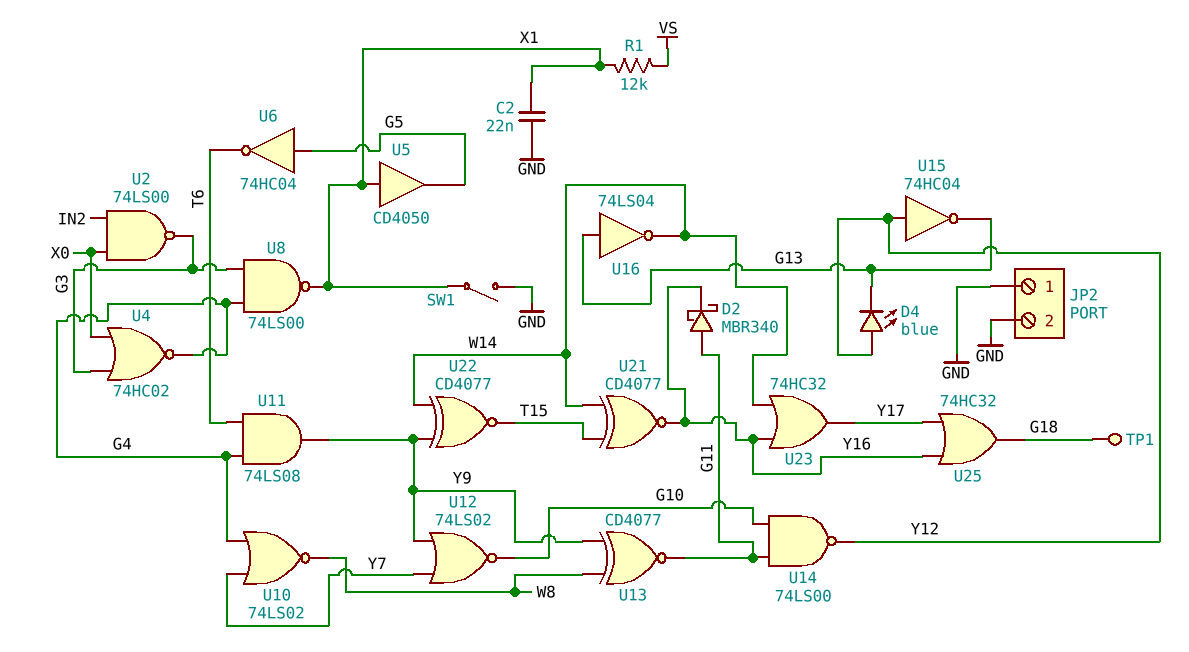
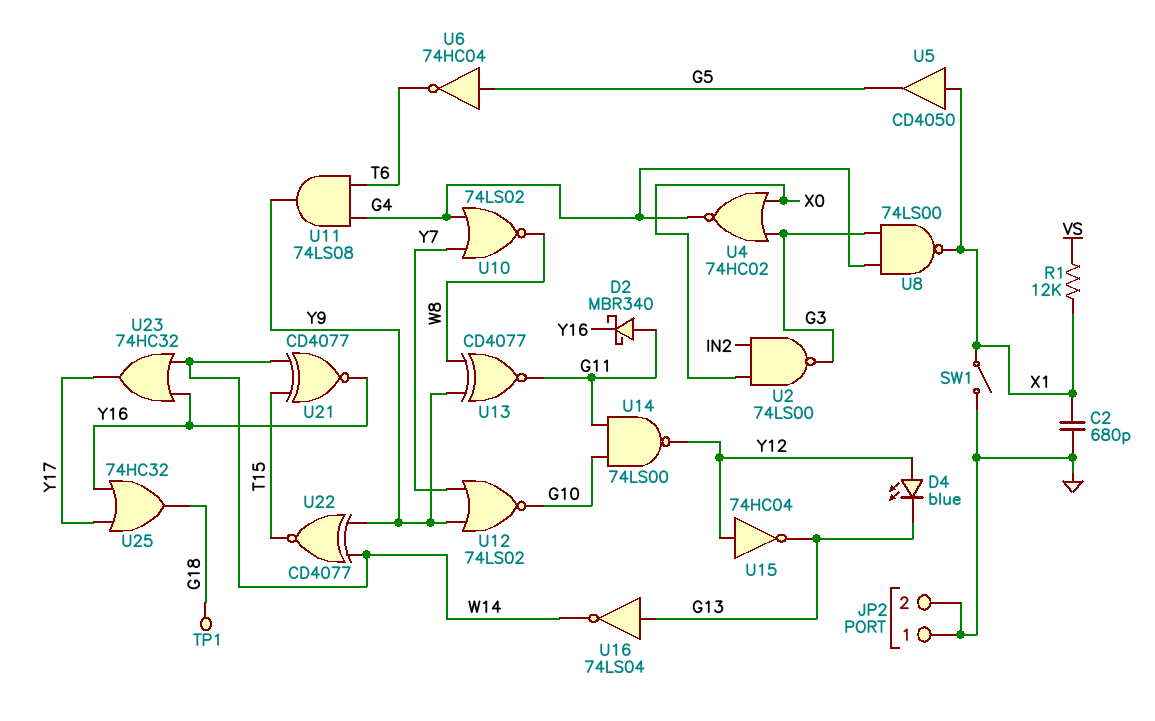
C2: 22nF (GND, X1) -> 680pF (GND, X1)

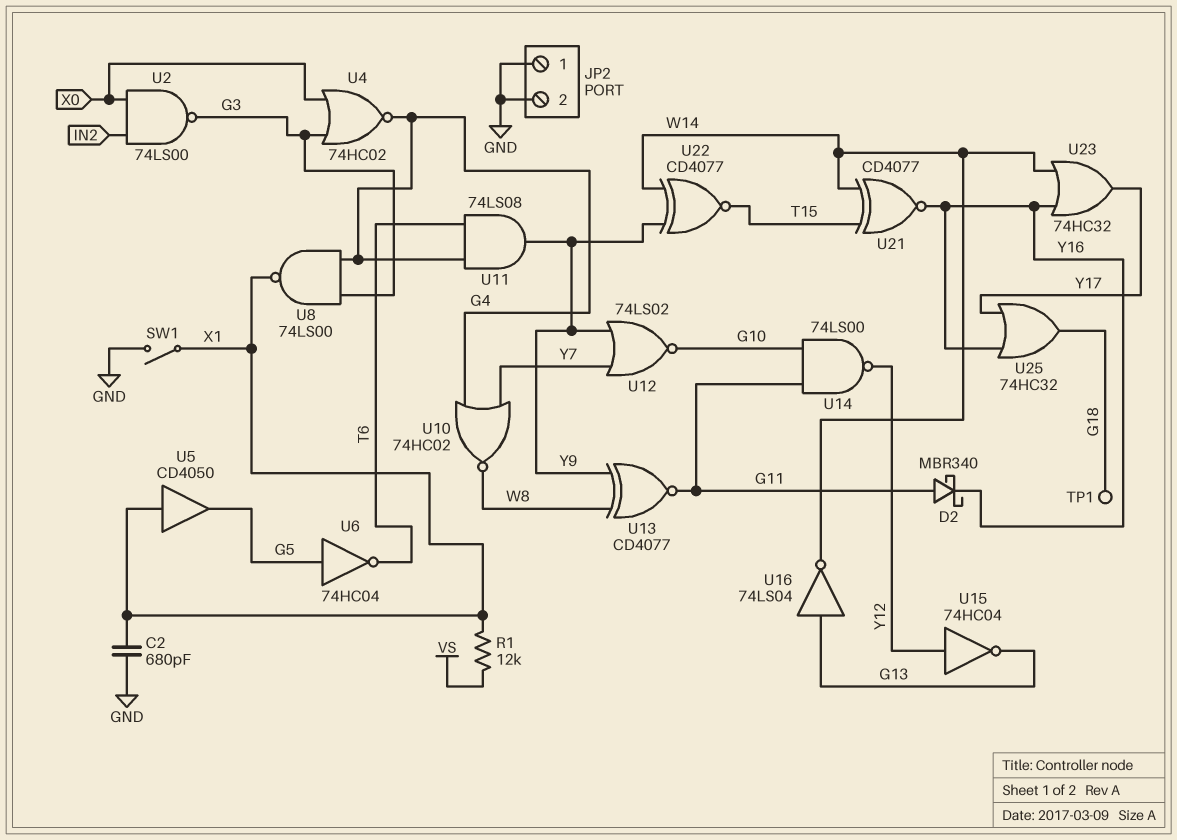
D4: LED blue (A Y12, K G13) -> none
U10: NOR 74LS02 (in G4, in Y7, out W8) -> NOR 74HC02 (in G4, in Y7, out W8)

